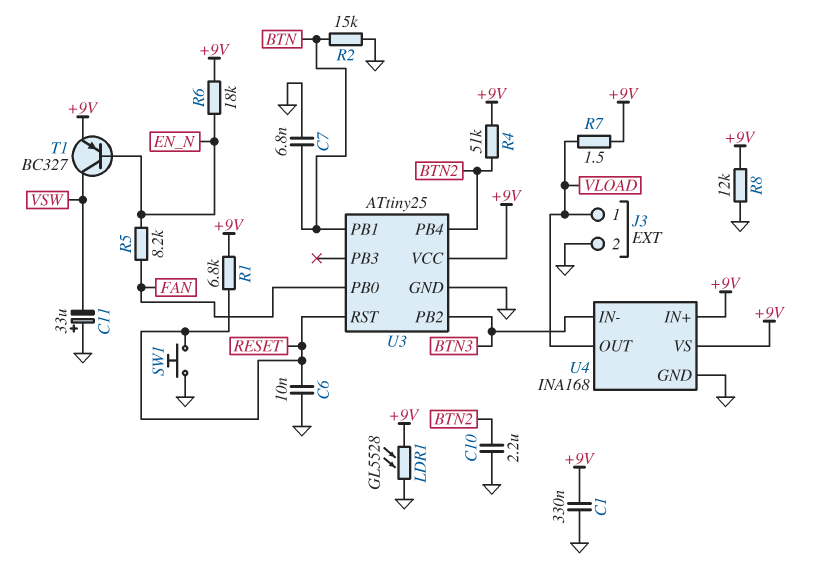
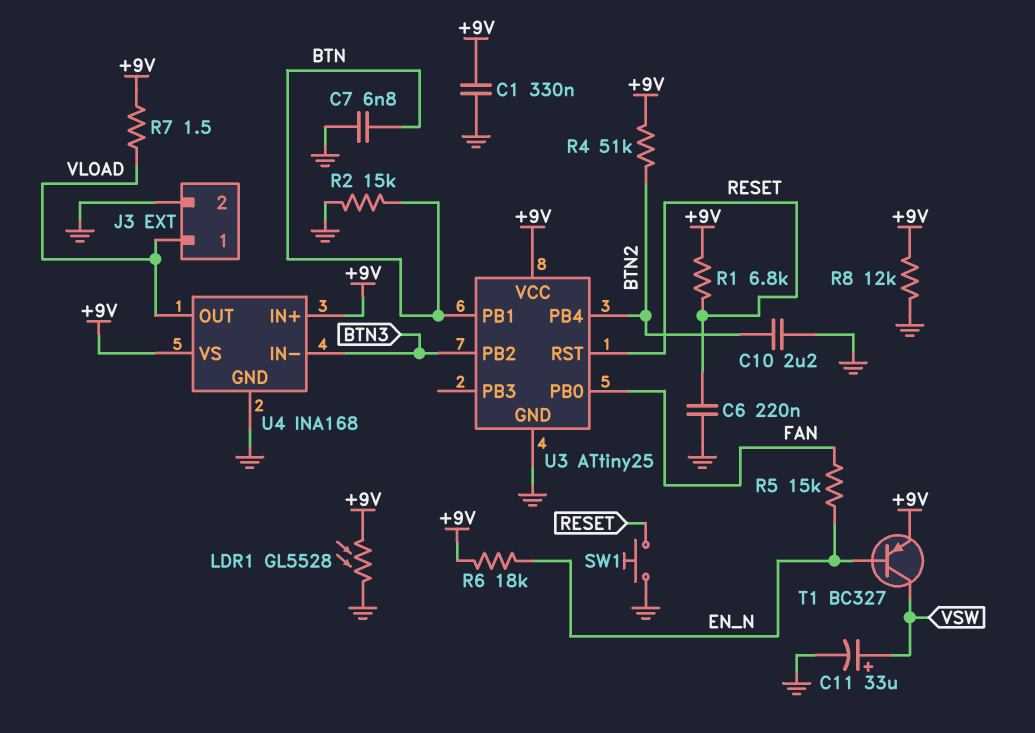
C6: 10nF (GND, RESET) -> 220nF (GND, RESET)
C11: 33uF (plus GND, minus VSW) -> 33uF (plus VSW, minus GND)
R5: 8.2k (EN_N, FAN) -> 15k (EN_N, FAN)

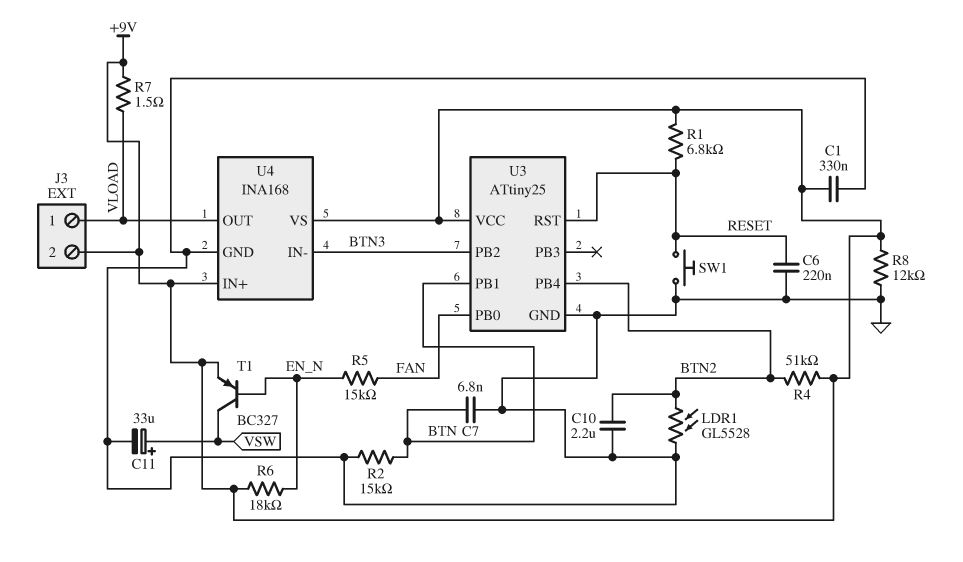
J3 pin 2: GND -> +9V
LDR1: GL5528 (+9V, GND) -> GL5528 (BTN2, GND)

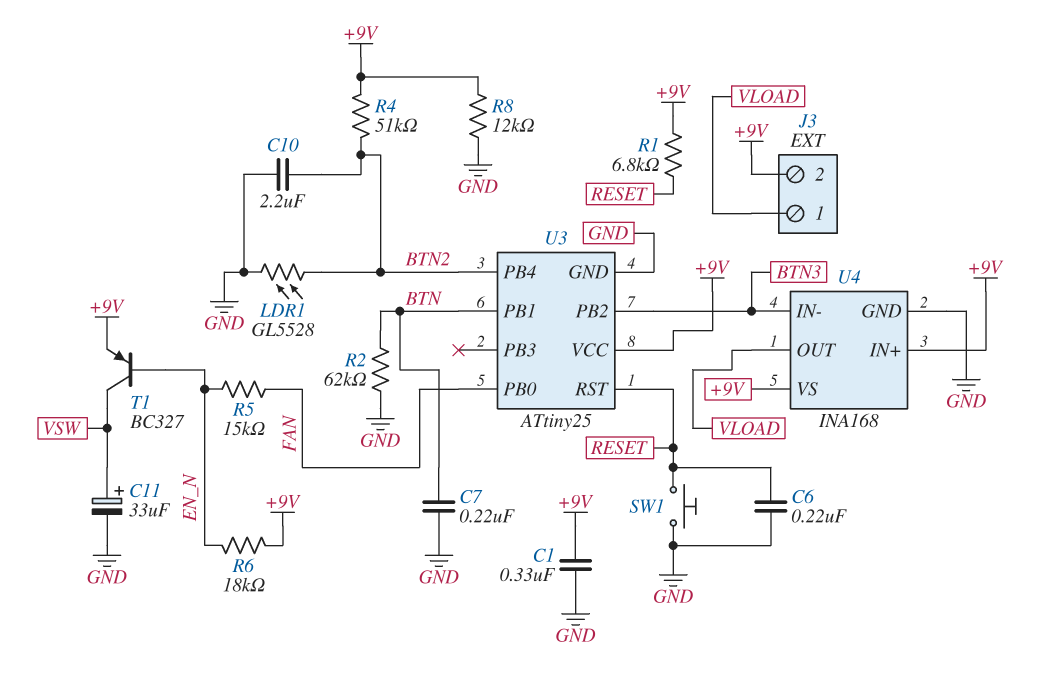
C7: 6.8nF (BTN, GND) -> 220nF (BTN, GND)
R2: 15k (BTN, GND) -> 62k (BTN, GND)
R7: 1.5 (+9V, VLOAD) -> none

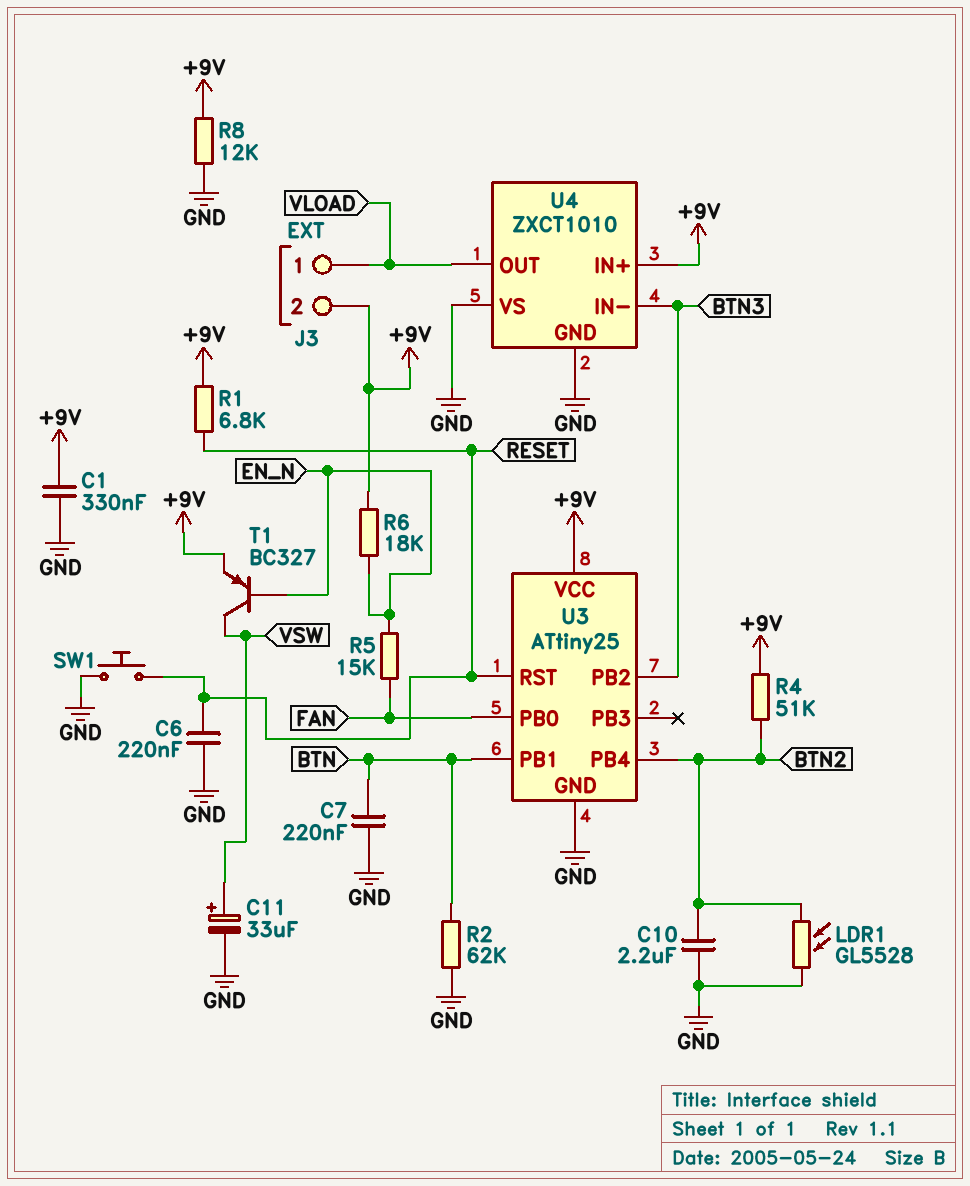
U4: INA168 -> ZXCT1010
U4 pin VS: +9V -> GND

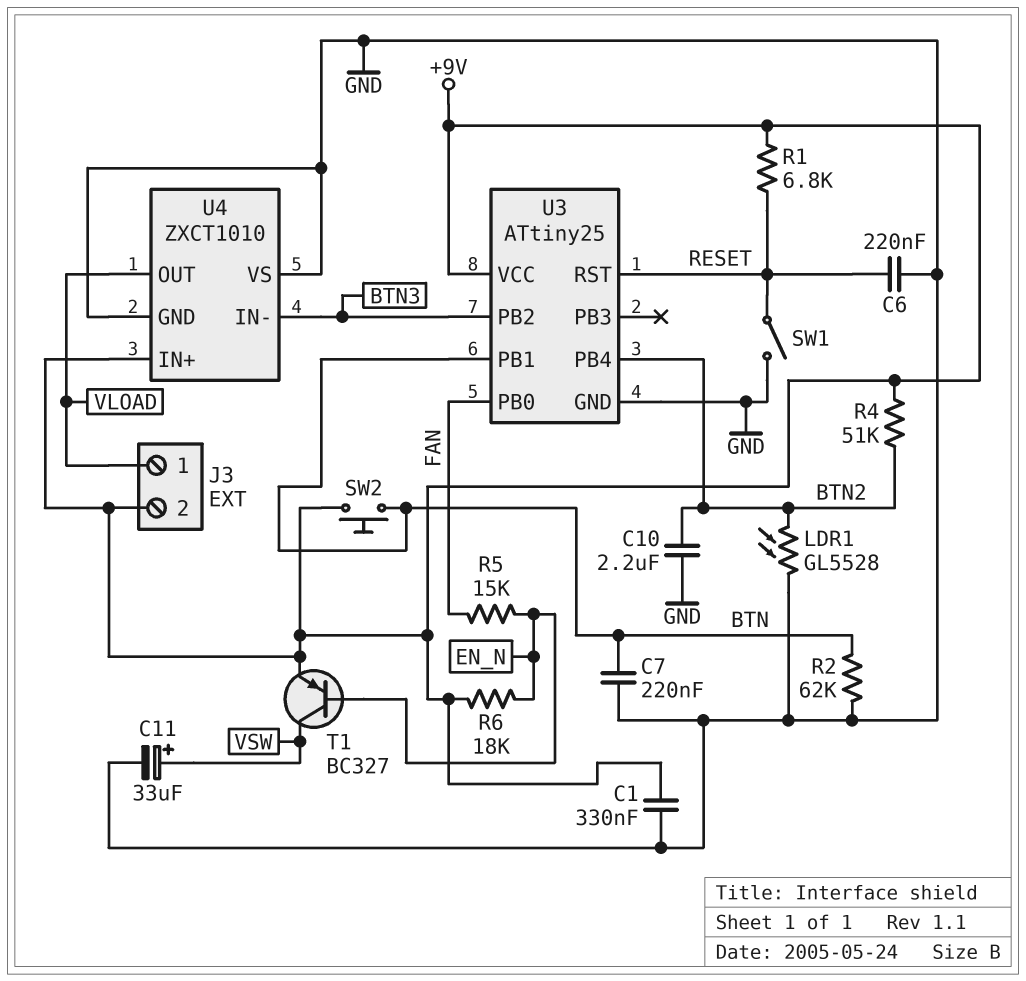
R8: 12k (+9V, GND) -> none
SW1: button (GND, RESET) -> switch (GND, RESET)
SW2: none -> button (+9V, BTN)

